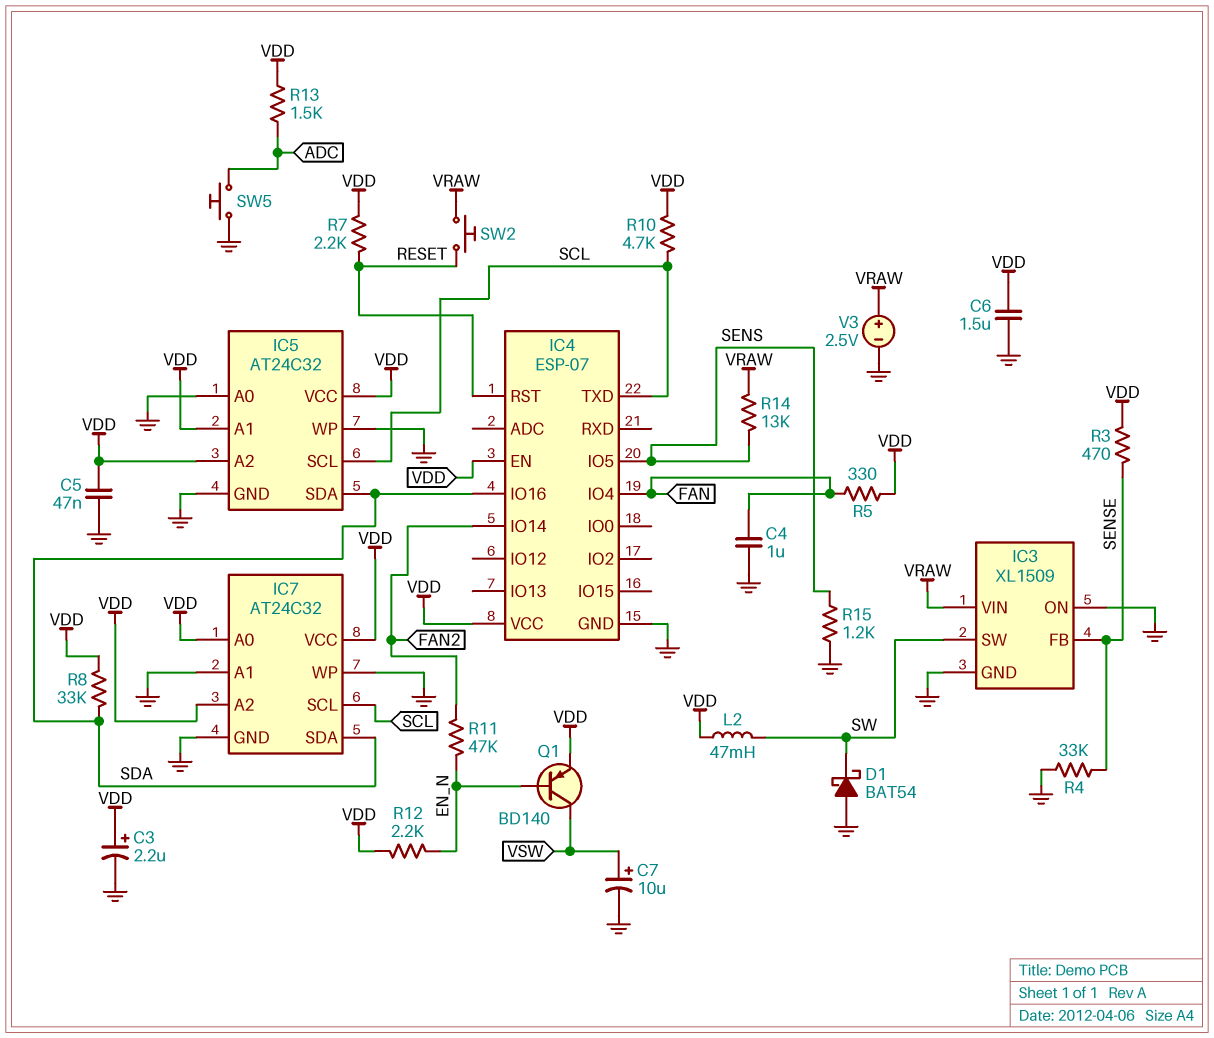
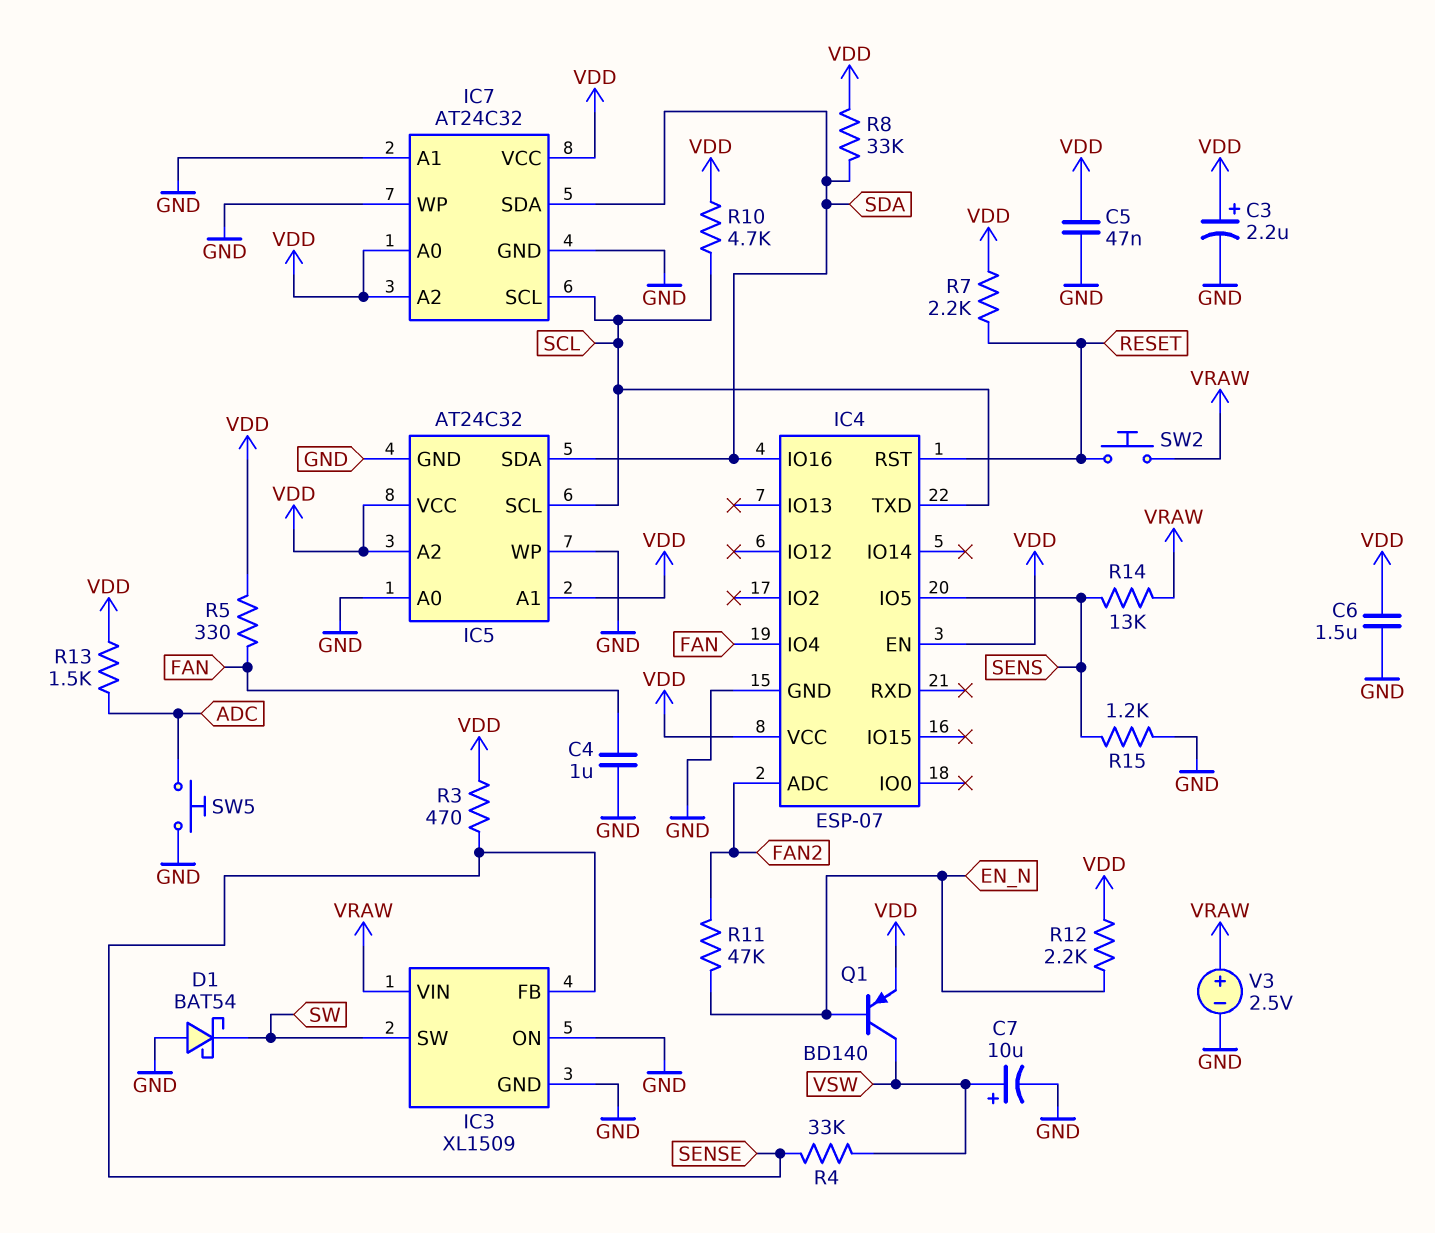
IC4 pin ADC: none -> FAN2
IC4 pin IO14: FAN2 -> none
L2: 47mH (SW, VDD) -> none
R4: 33k (GND, SENSE) -> 33k (SENSE, VSW)

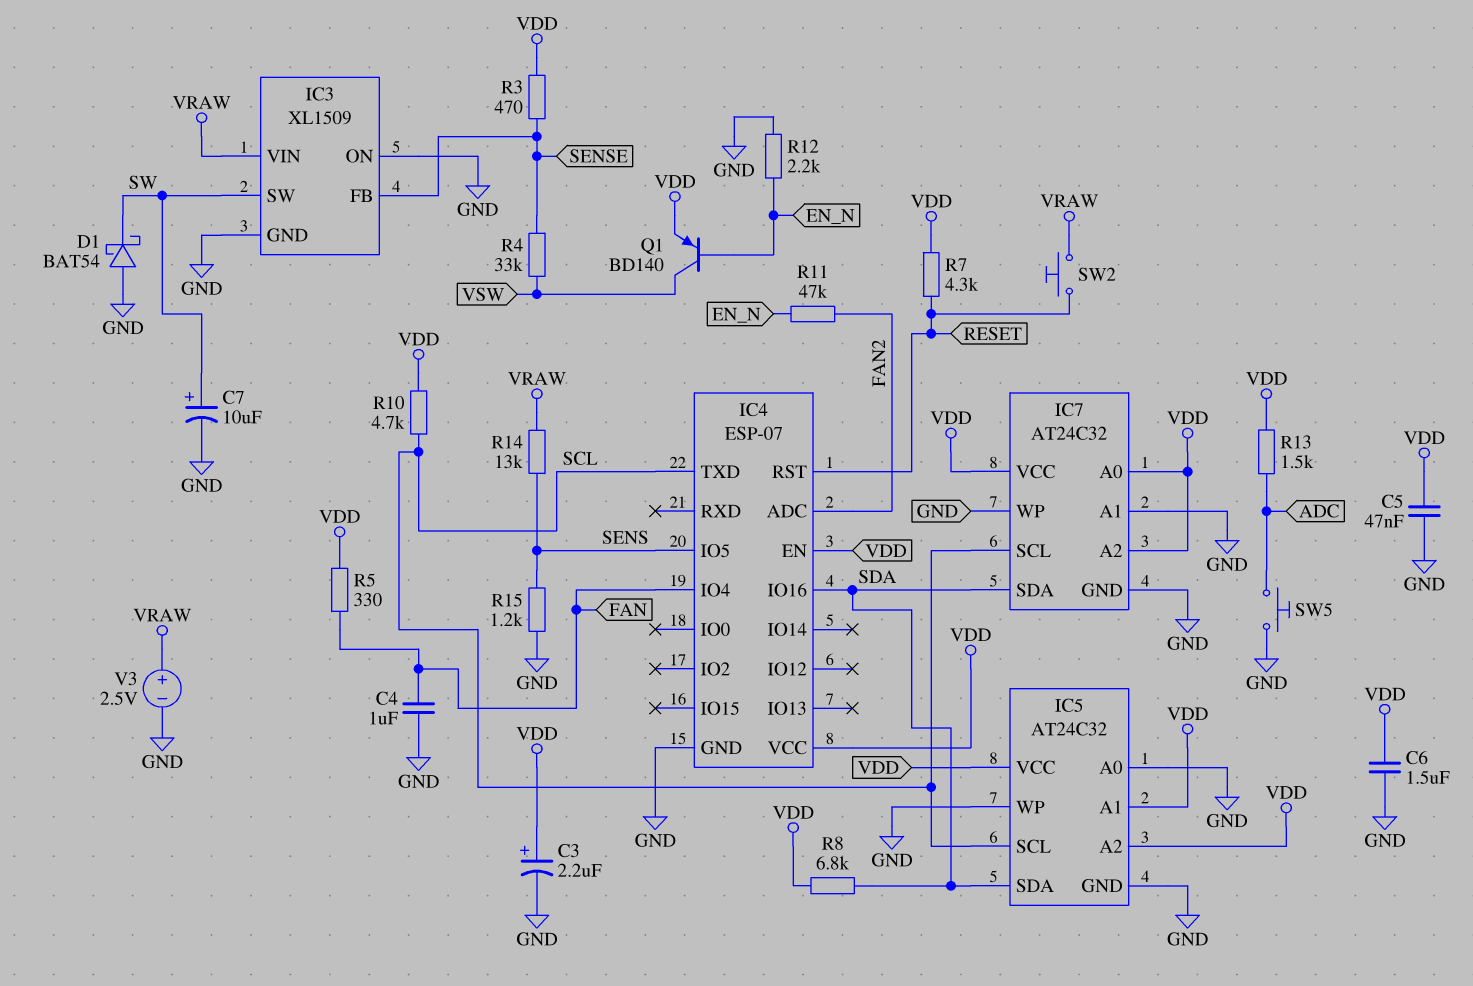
C7: 10uF (plus VSW, minus GND) -> 10uF (plus SW, minus GND)
R7: 2.2k (RESET, VDD) -> 4.3k (RESET, VDD)
R8: 33k (SDA, VDD) -> 6.8k (SDA, VDD)
R12: 2.2k (EN_N, VDD) -> 2.2k (EN_N, GND)

